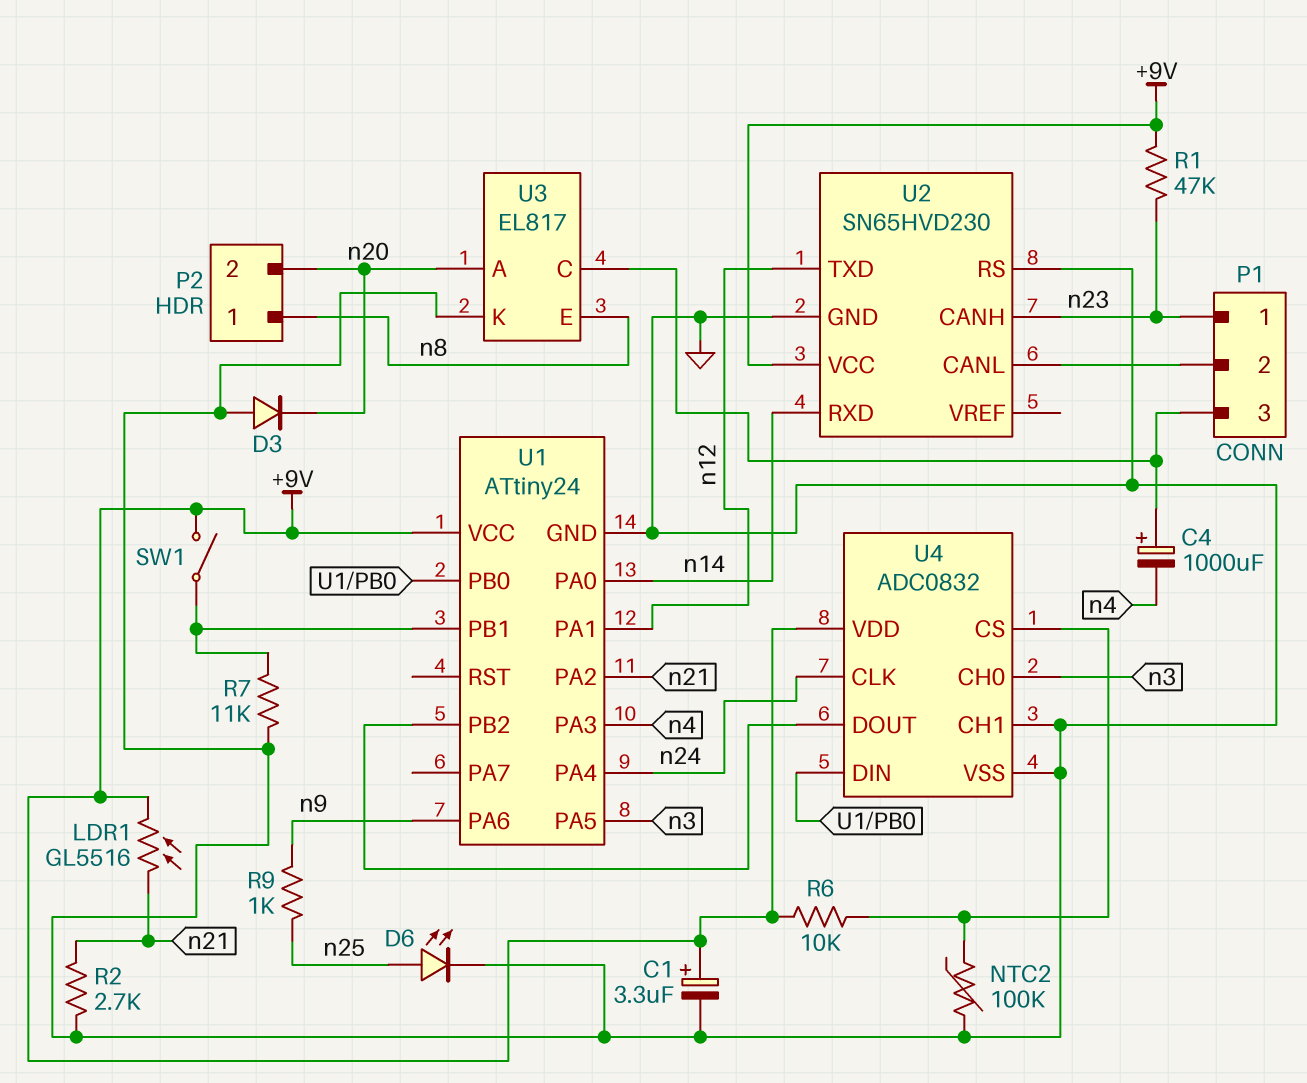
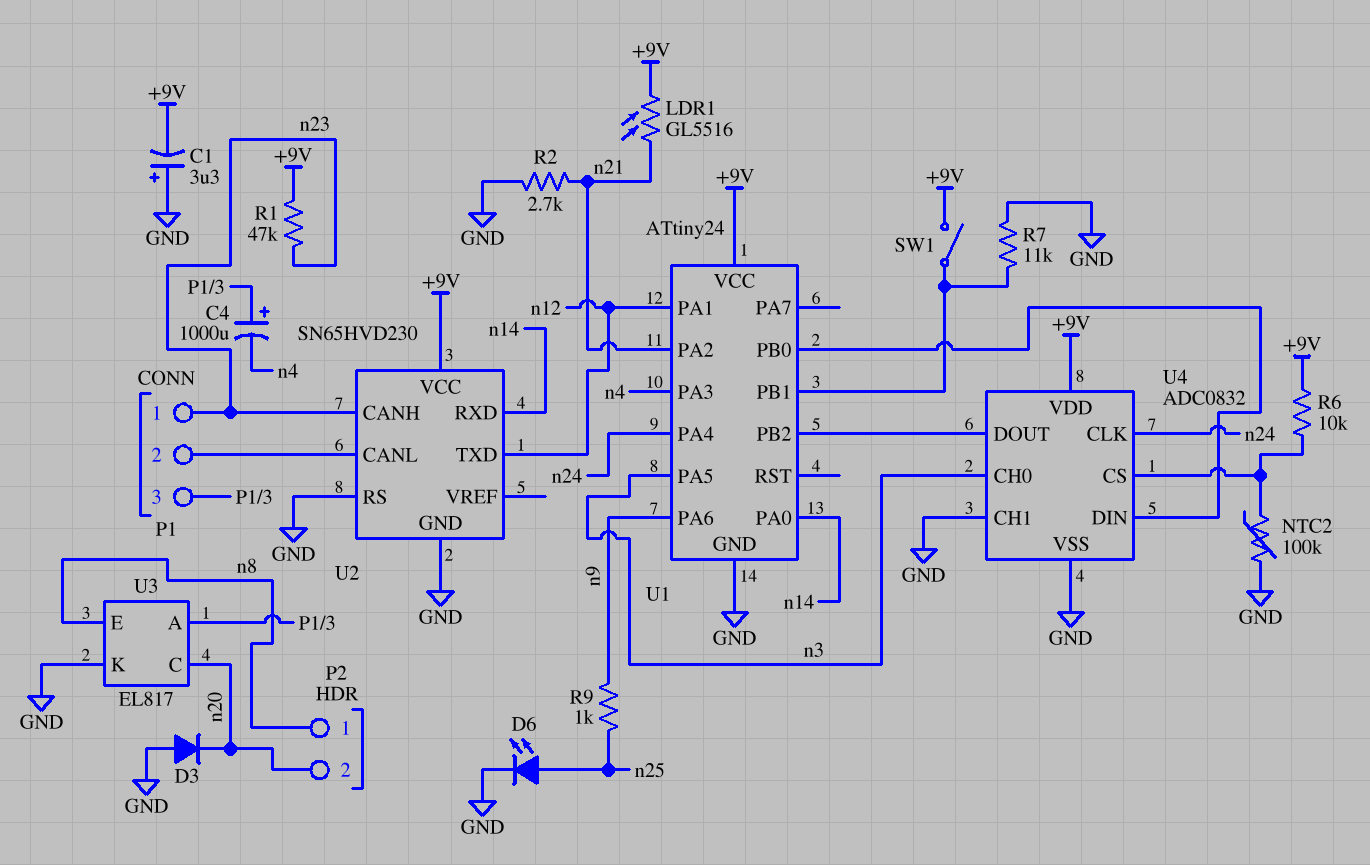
C1: 3.3uF (plus +9V, minus GND) -> 3.3uF (plus GND, minus +9V)
U3 pin A: n20 -> P1/3
U3 pin C: P1/3 -> n20

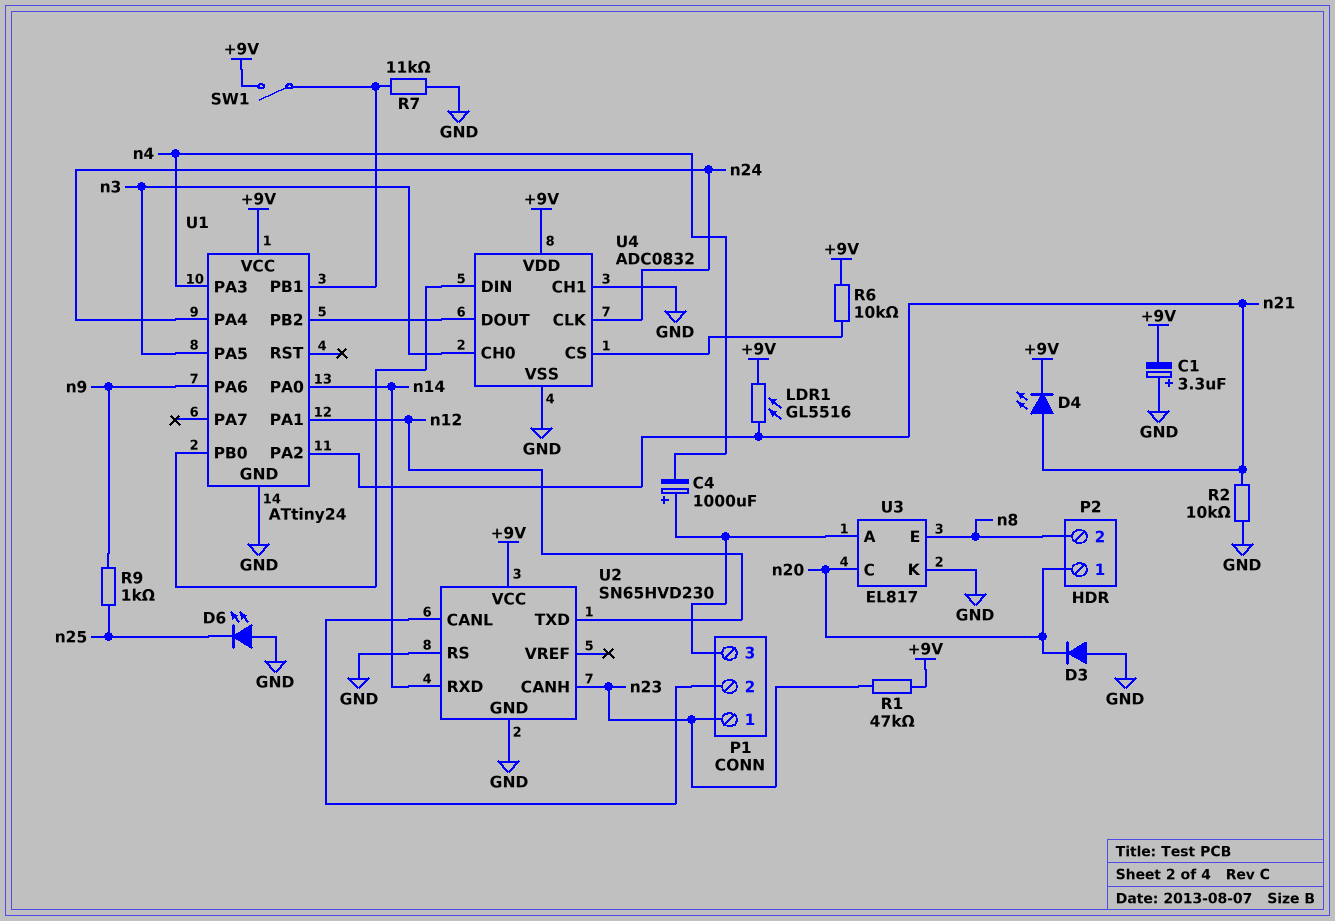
D4: none -> LED (A n21, K +9V)
D6: LED (A n25, K GND) -> LED (A GND, K n25)
NTC2: 100k (GND, U4/CS) -> none
P2 pin 1: n8 -> n20
P2 pin 2: n20 -> n8
R2: 2.7k (GND, n21) -> 10k (GND, n21)

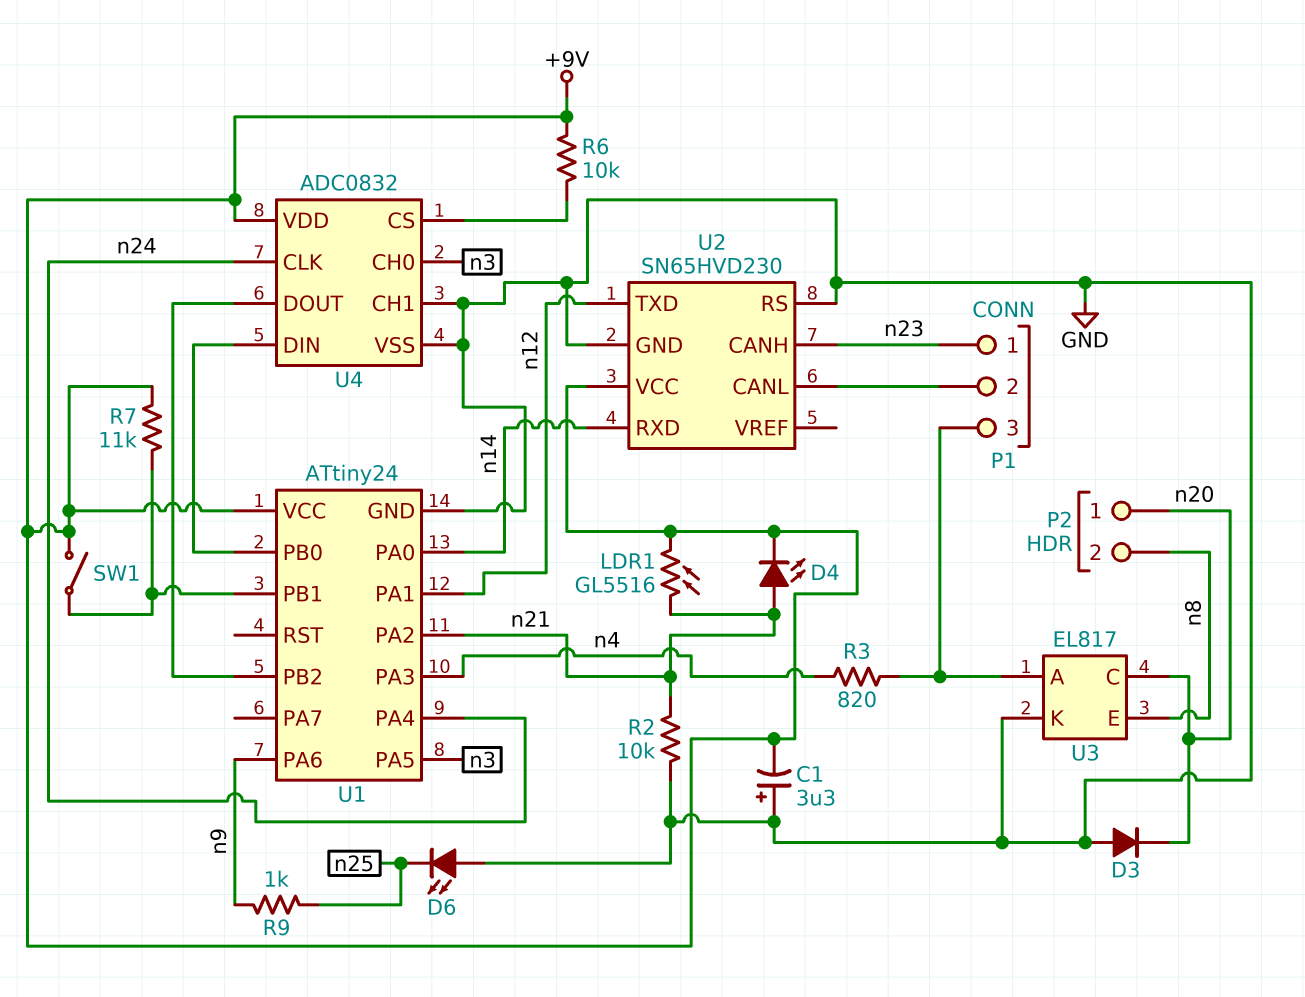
C4: 1000uF (plus P1/3, minus n4) -> none
R1: 47k (+9V, n23) -> none
R3: none -> 820 (P1/3, n4)
R7: 11k (GND, U1/PB1) -> 11k (+9V, U1/PB1)

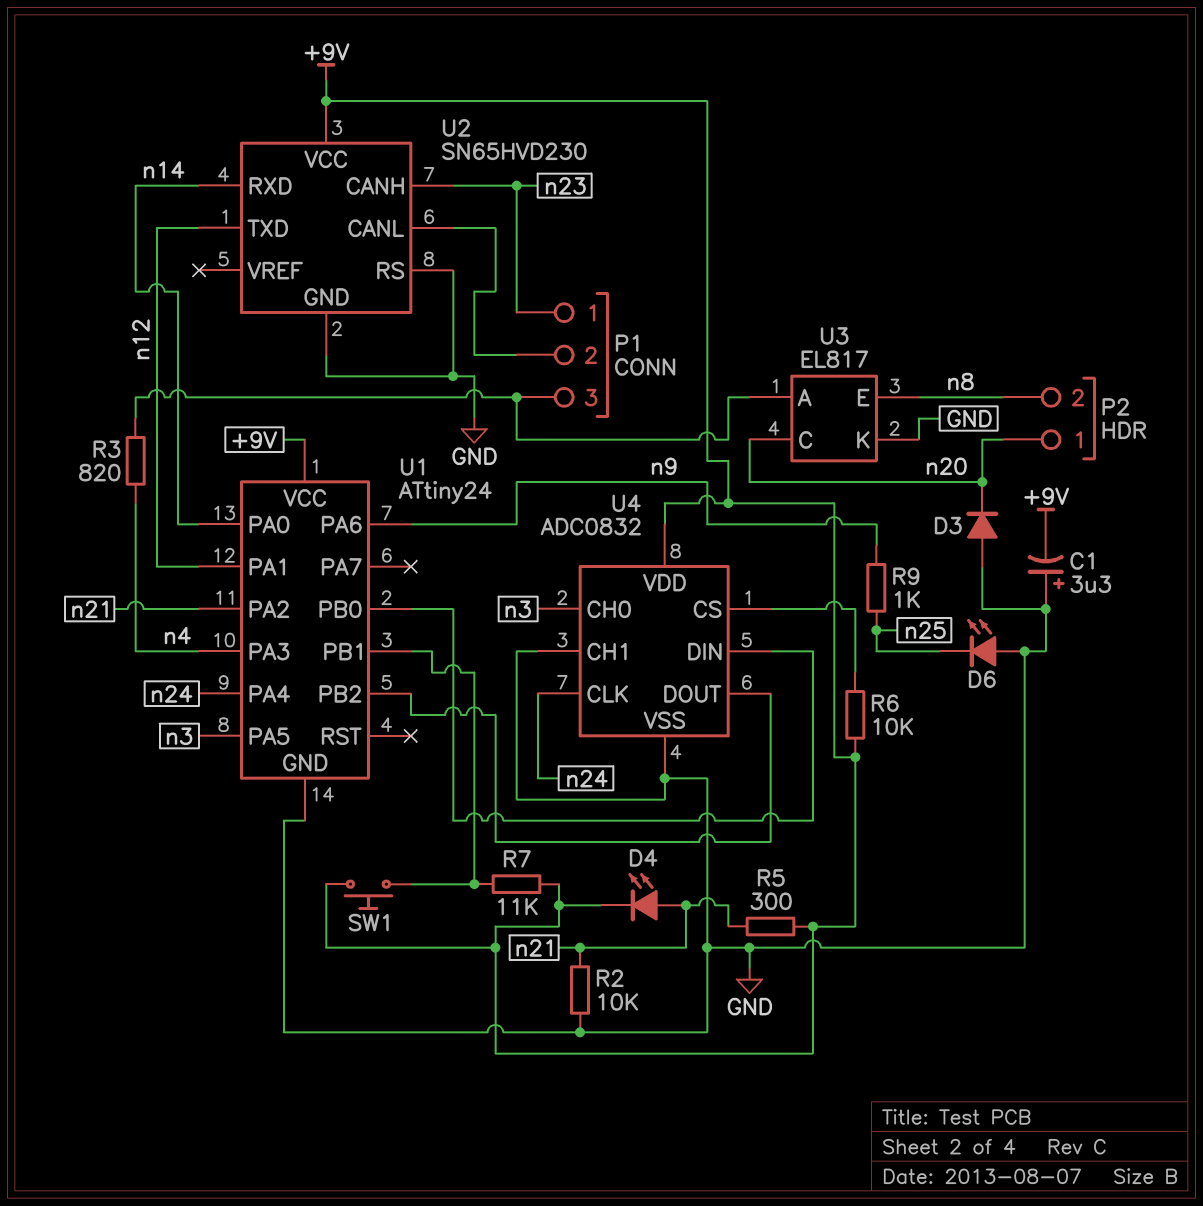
LDR1: GL5516 (+9V, n21) -> none
R5: none -> 300 (+9V, n21)
SW1: switch (+9V, U1/PB1) -> button (+9V, U1/PB1)

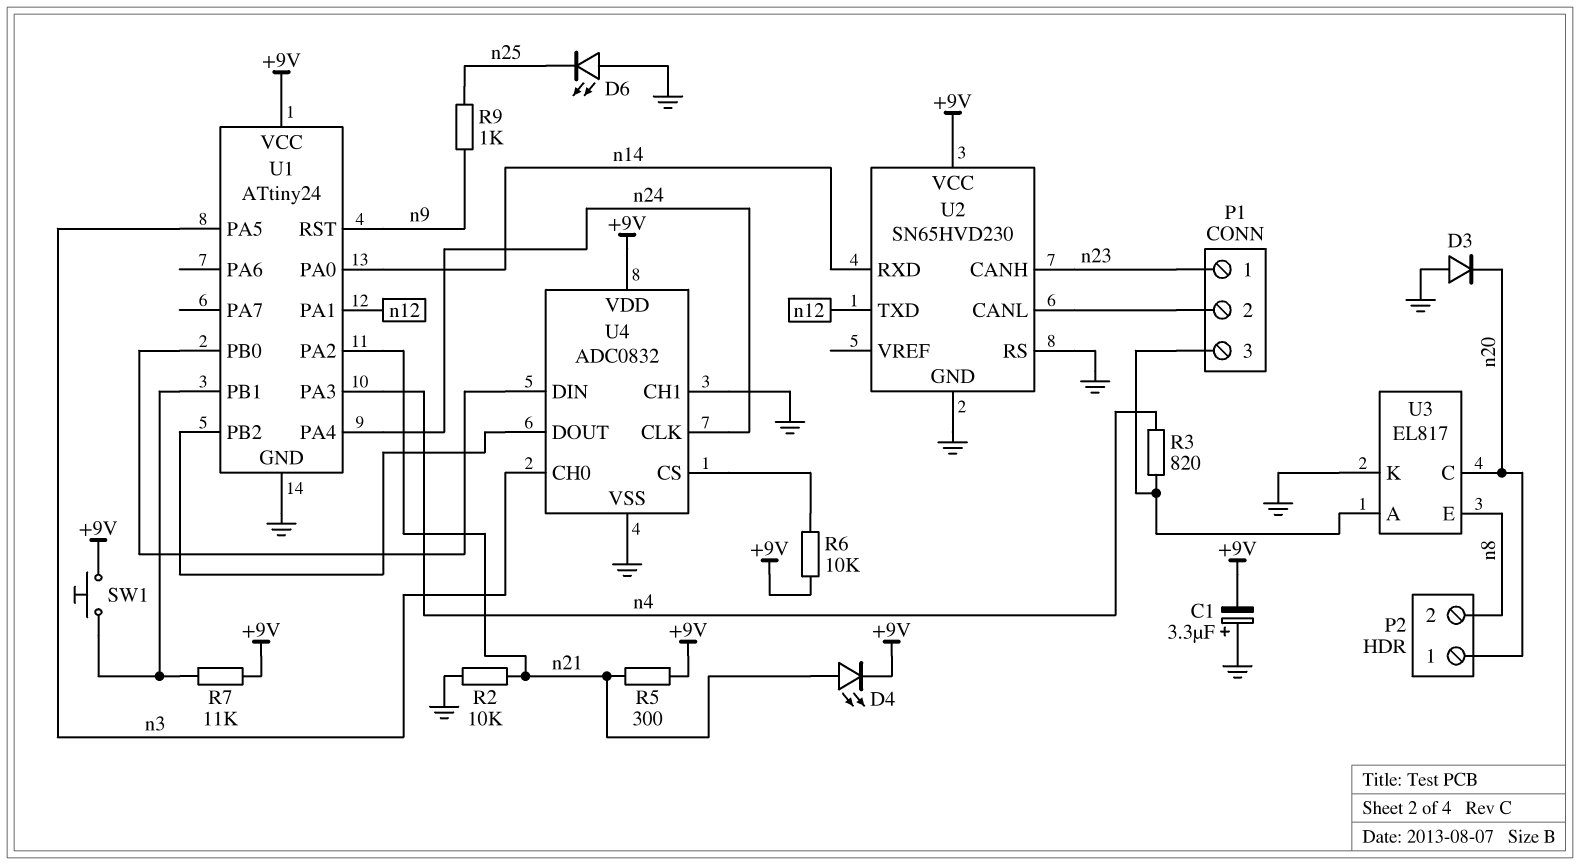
U1 pin PA6: n9 -> none
U1 pin RST: none -> n9

